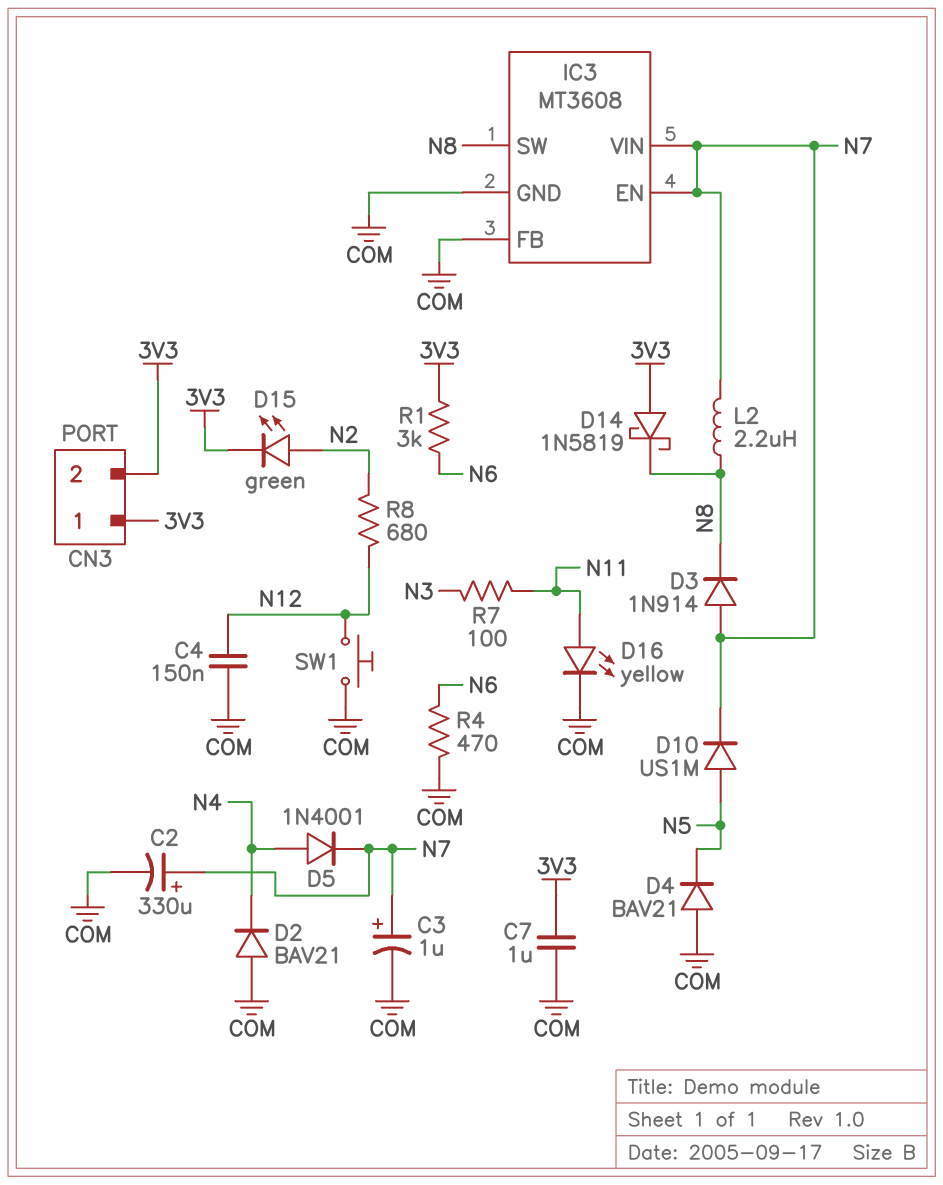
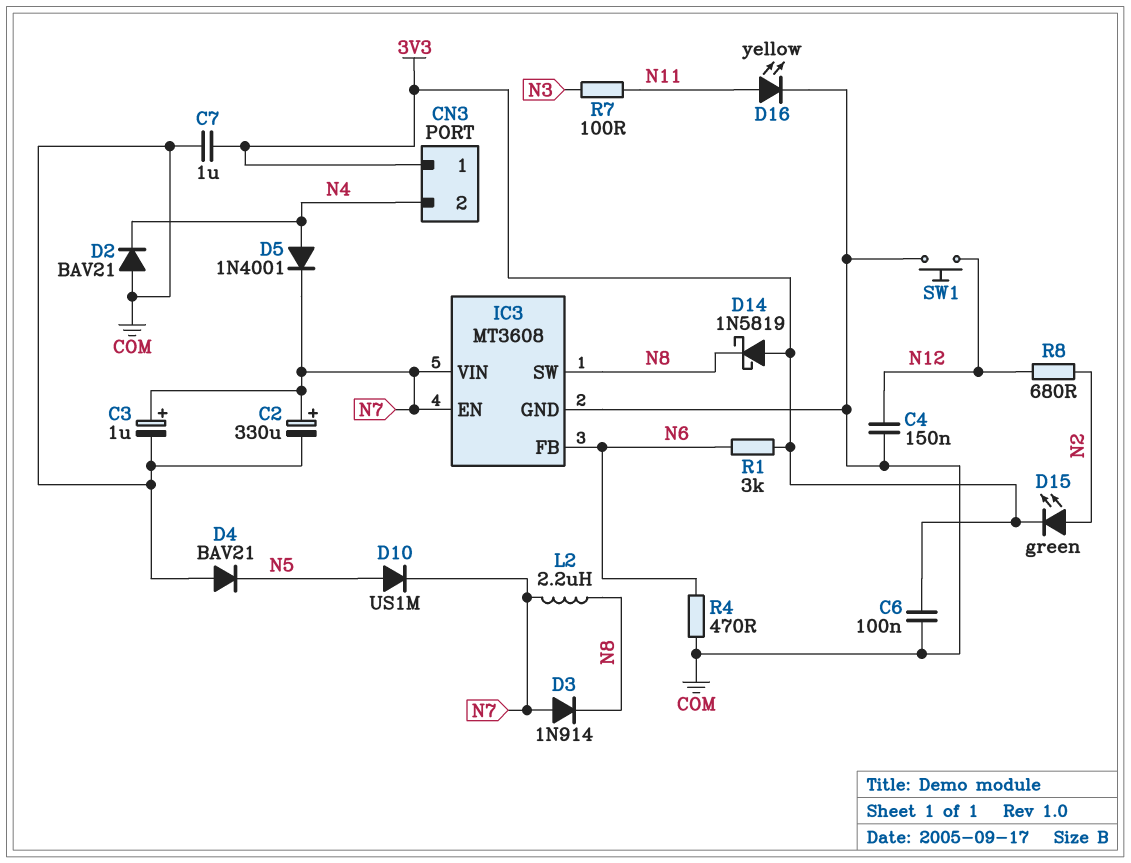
C6: none -> 100nF (3V3, COM)
CN3 pin 2: 3V3 -> N4
IC3 pin FB: COM -> N6

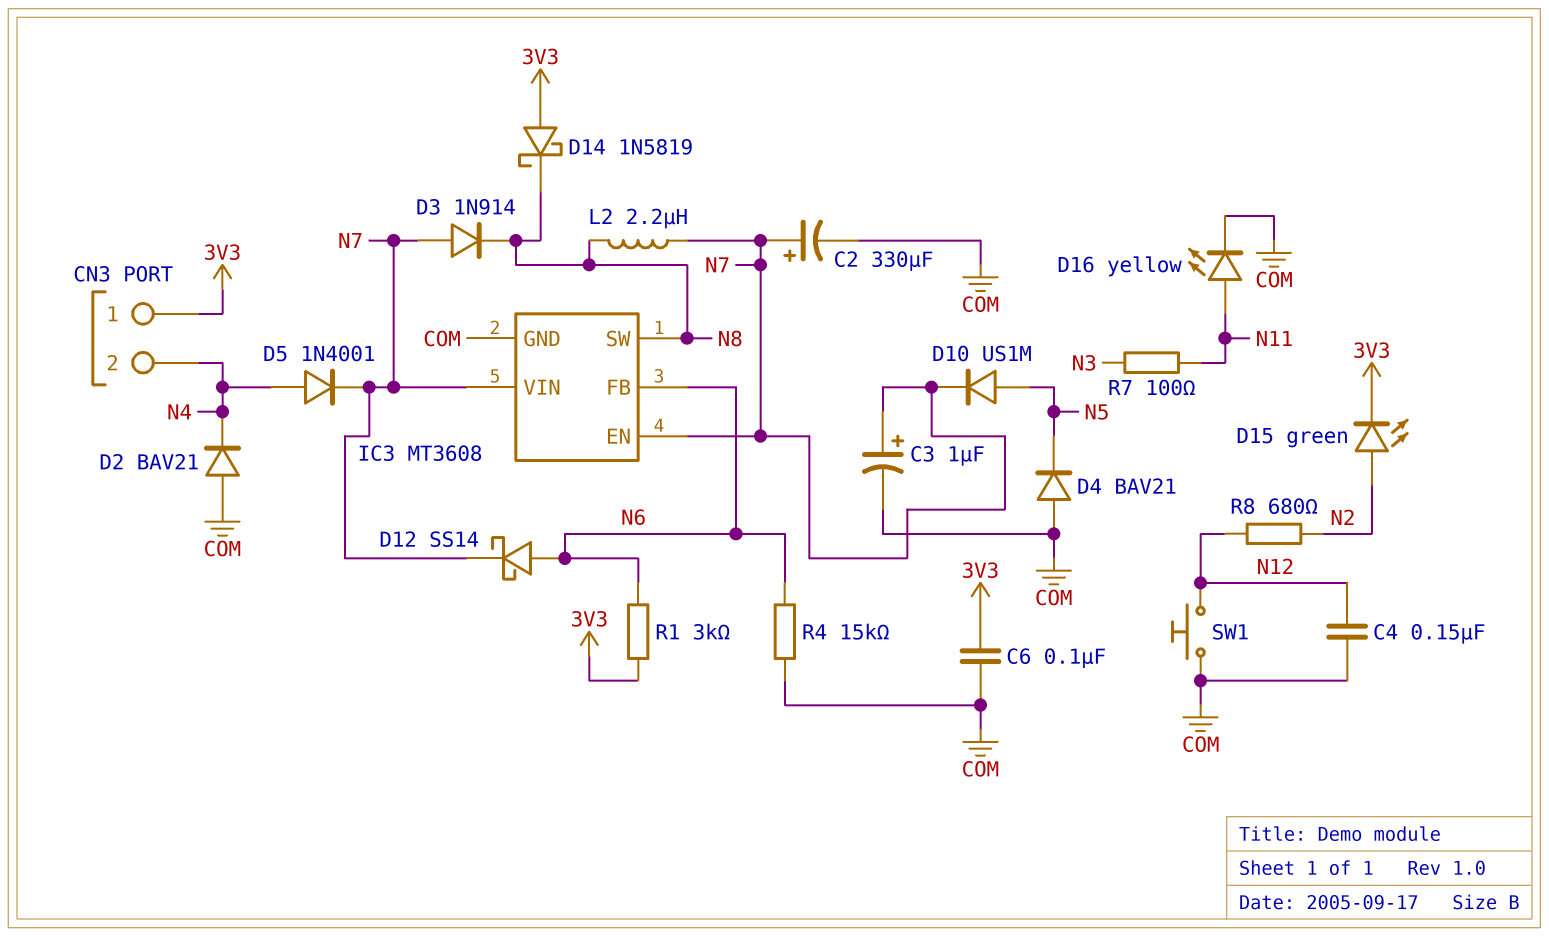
C7: 1uF (3V3, COM) -> none
D12: none -> schottky SS14 (A N6, K N7)
R4: 470 (COM, N6) -> 15k (COM, N6)

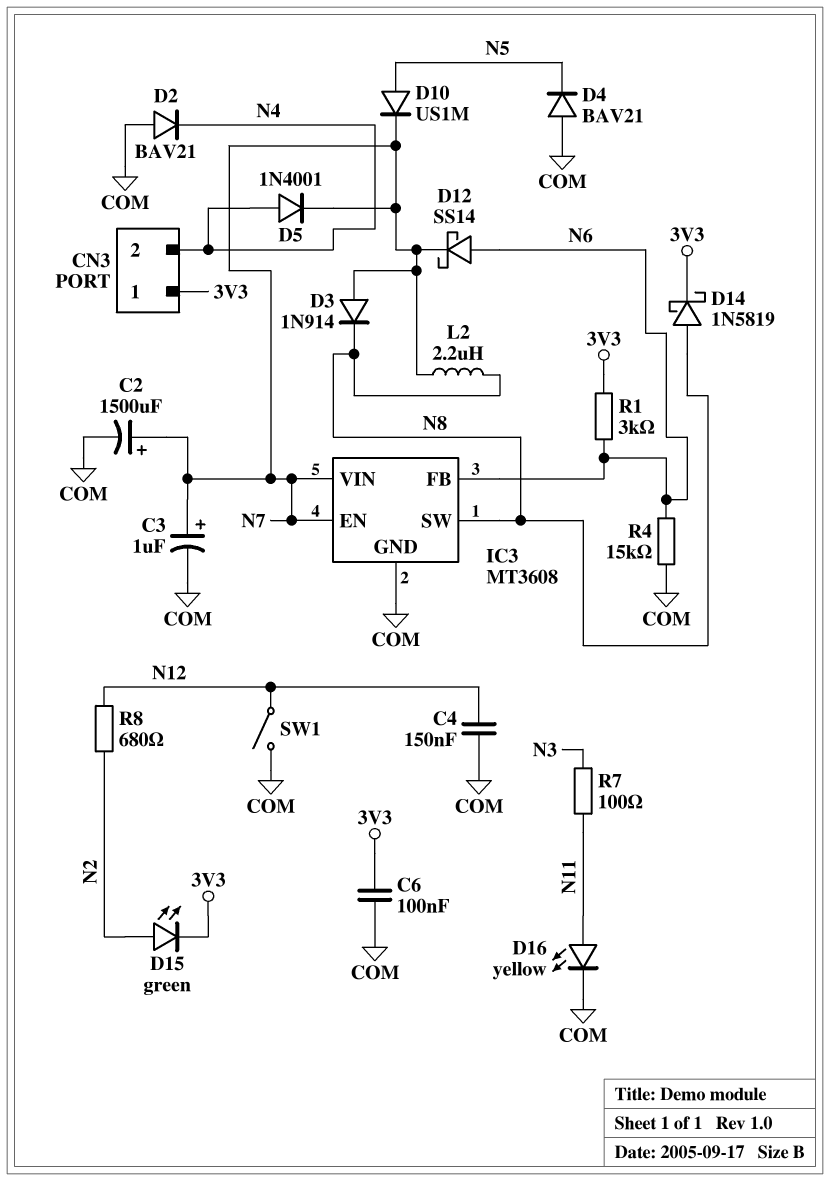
C2: 330uF (plus N7, minus COM) -> 1500uF (plus N7, minus COM)
D14: schottky 1N5819 (A 3V3, K N8) -> schottky 1N5819 (A N8, K 3V3)
SW1: button (COM, N12) -> switch (COM, N12)

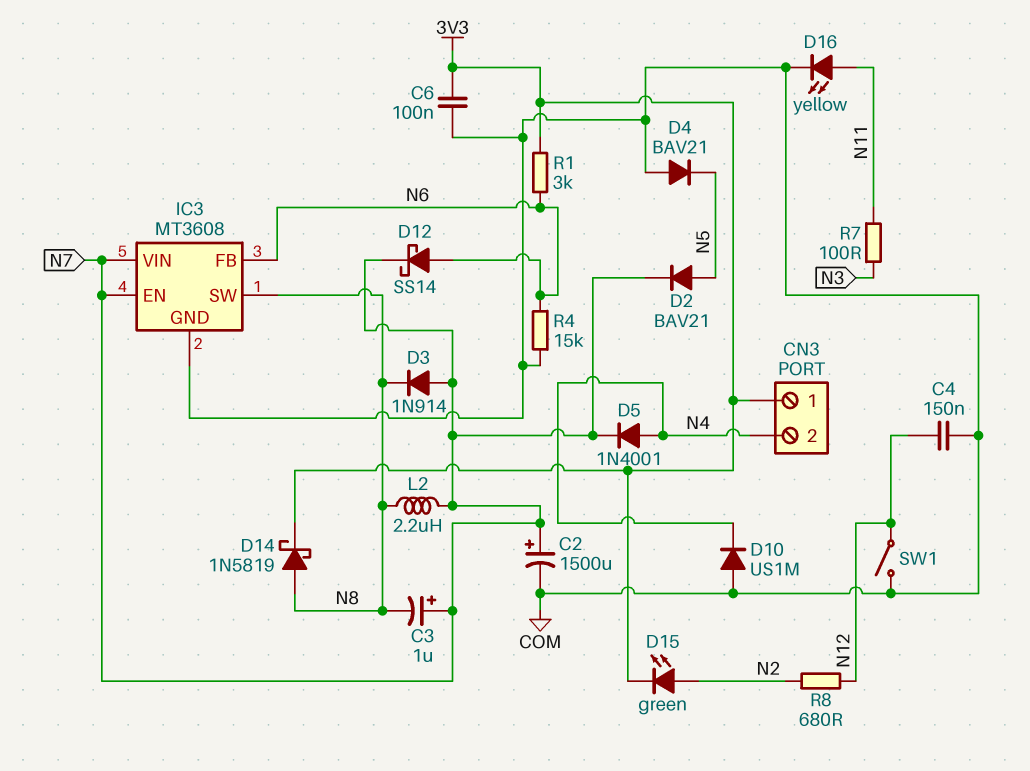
C3: 1uF (plus N7, minus COM) -> 1uF (plus N7, minus N8)
D2: diode BAV21 (A COM, K N4) -> diode BAV21 (A N5, K N7)
D10: diode US1M (A N5, K N7) -> diode US1M (A COM, K N4)

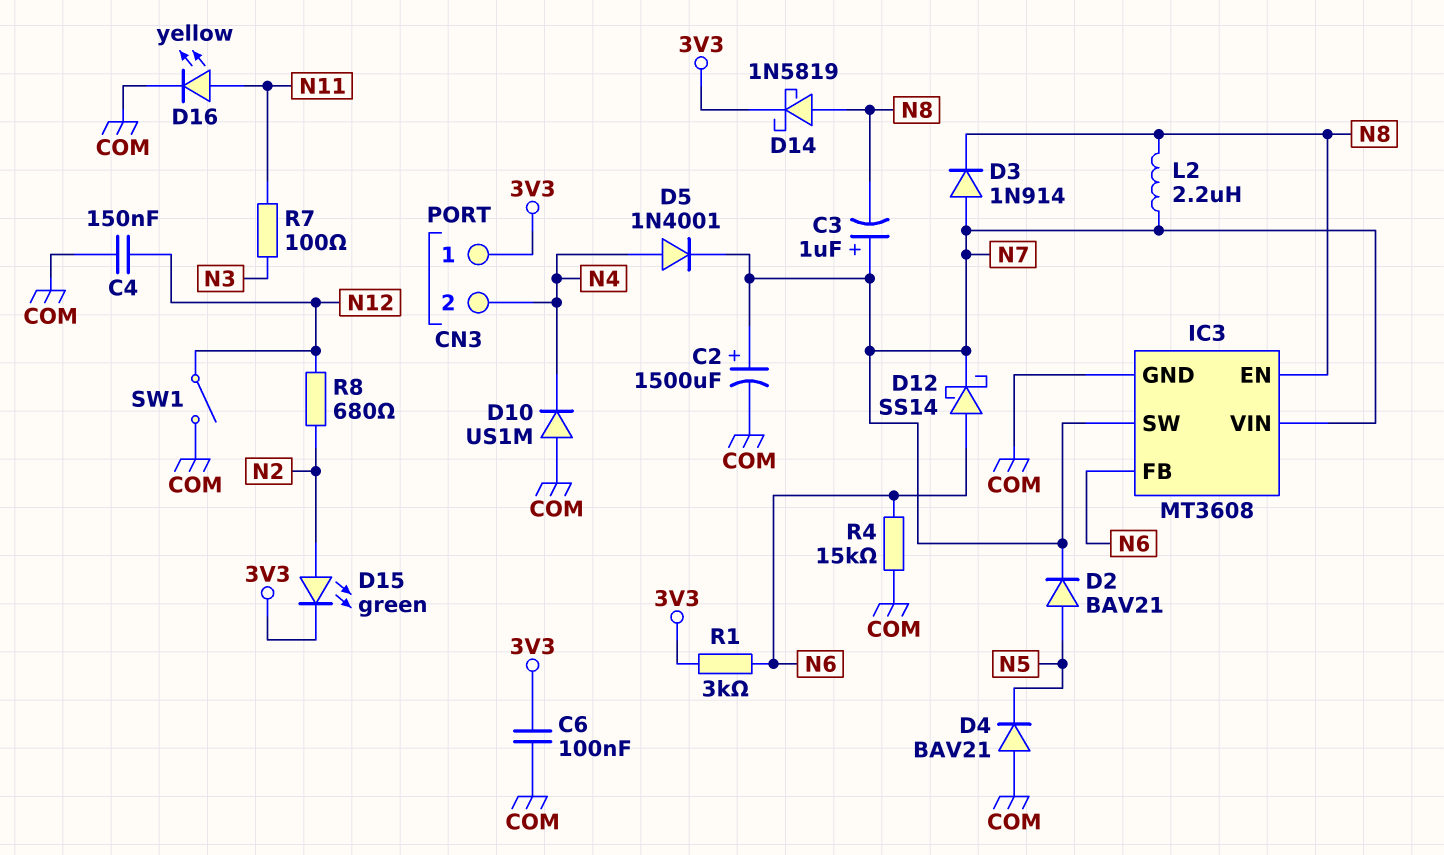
IC3 pin EN: N7 -> N8
IC3 pin SW: N8 -> N7

